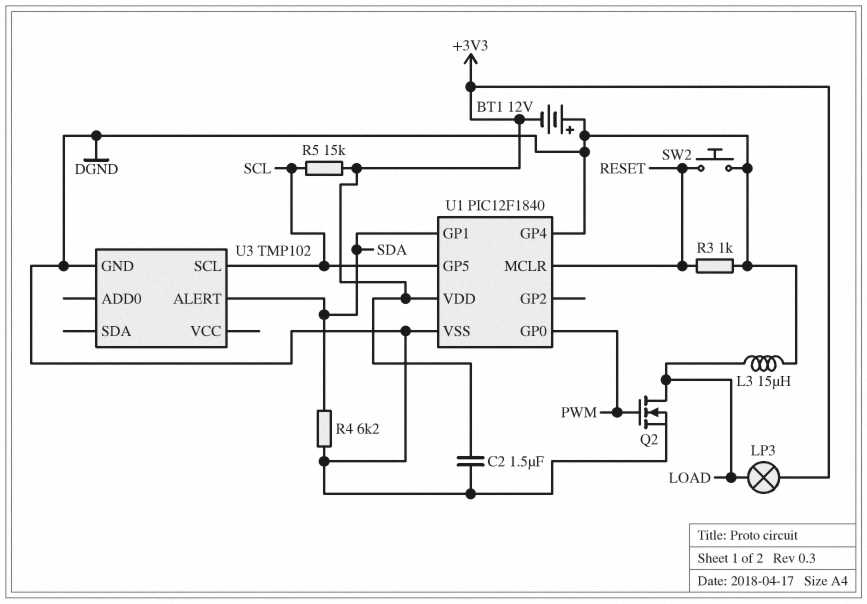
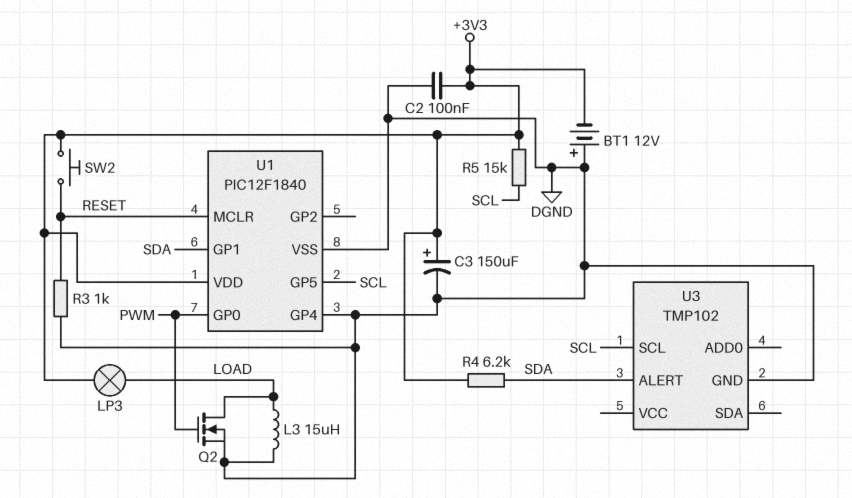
C2: 1.5uF (+3V3, DGND) -> 100nF (+3V3, DGND)
C3: none -> 150uF (plus +3V3, minus DGND)
R4: 6.2k (DGND, SDA) -> 6.2k (+3V3, SDA)
SW2: button (DGND, RESET) -> button (+3V3, RESET)

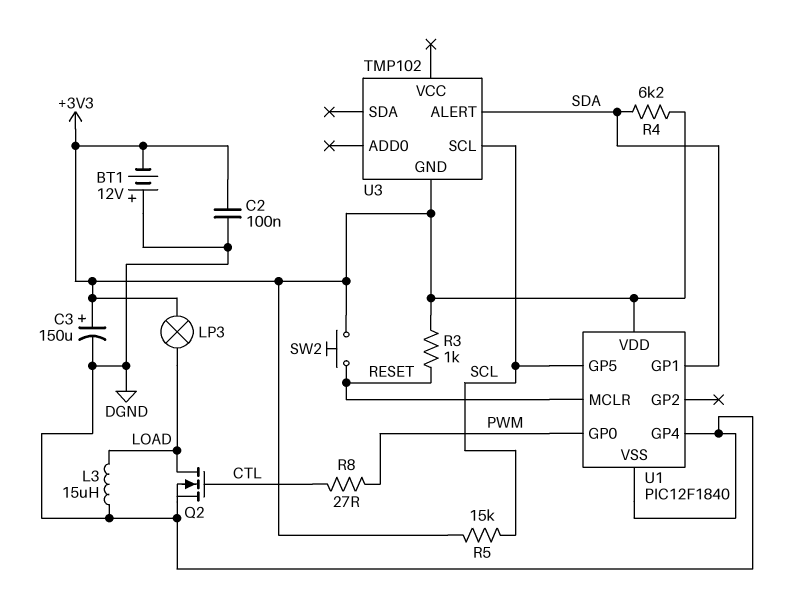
Q2: NMOS (G PWM, D LOAD, S DGND) -> NMOS (G CTL, D LOAD, S DGND)
R3: 1k (DGND, RESET) -> 1k (+3V3, RESET)
R8: none -> 27 (CTL, PWM)
U3 pin GND: DGND -> +3V3

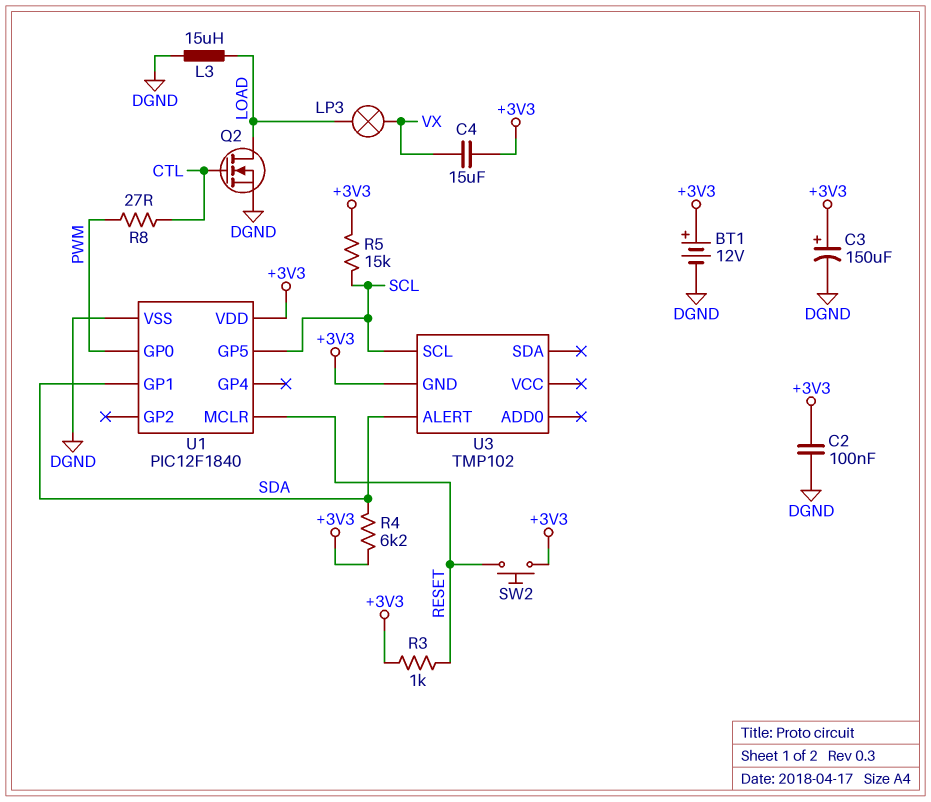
BT1: 12V (plus DGND, minus +3V3) -> 12V (plus +3V3, minus DGND)
C4: none -> 15uF (+3V3, VX)
LP3: lamp (+3V3, LOAD) -> lamp (LOAD, VX)
U1 pin GP4: DGND -> none

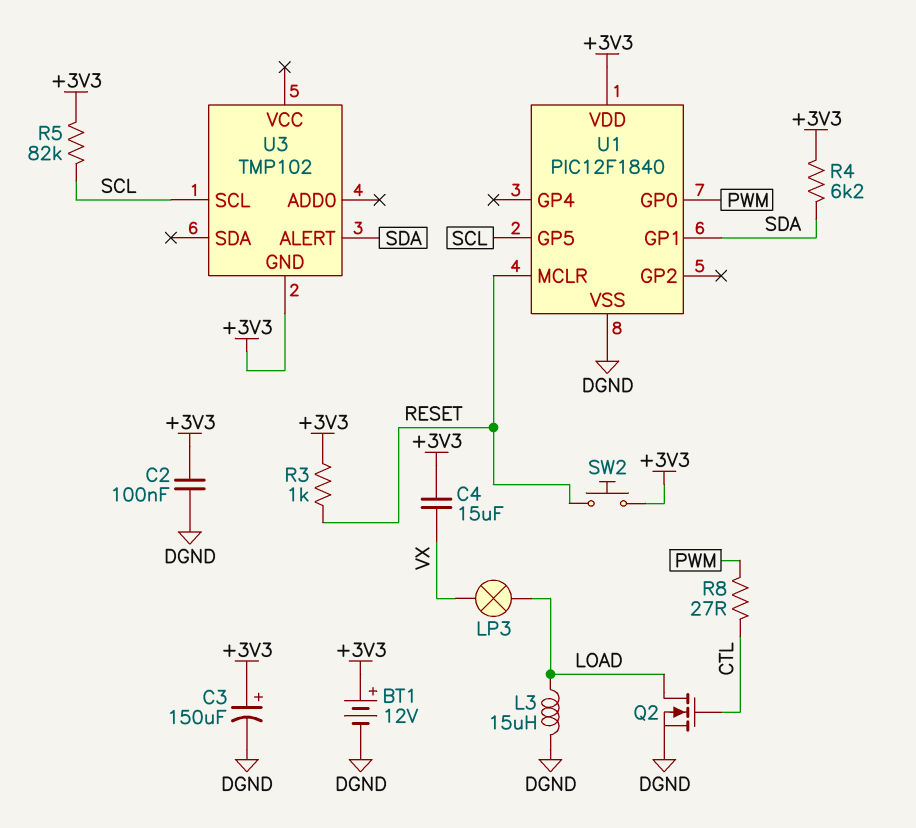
R5: 15k (+3V3, SCL) -> 82k (+3V3, SCL)

